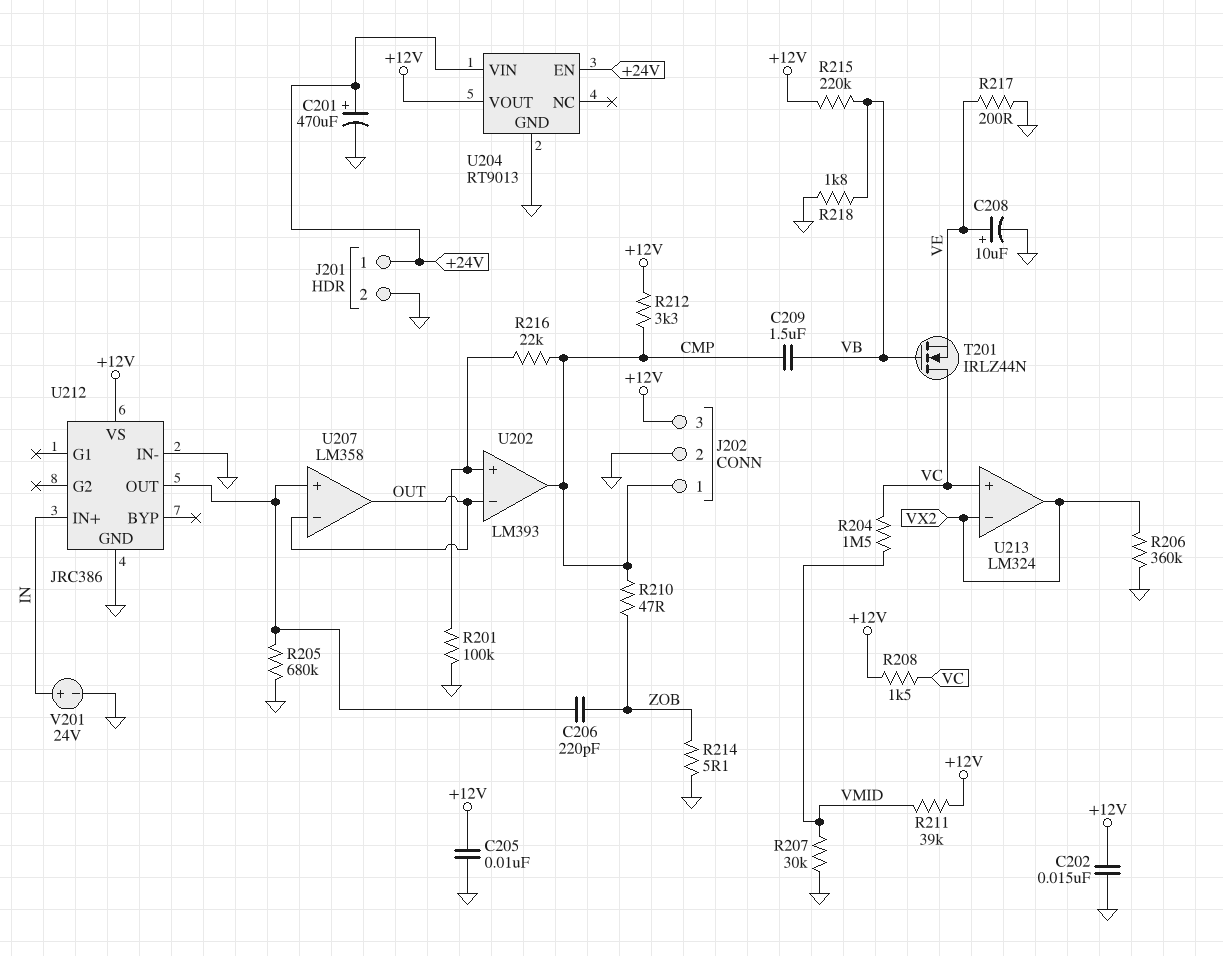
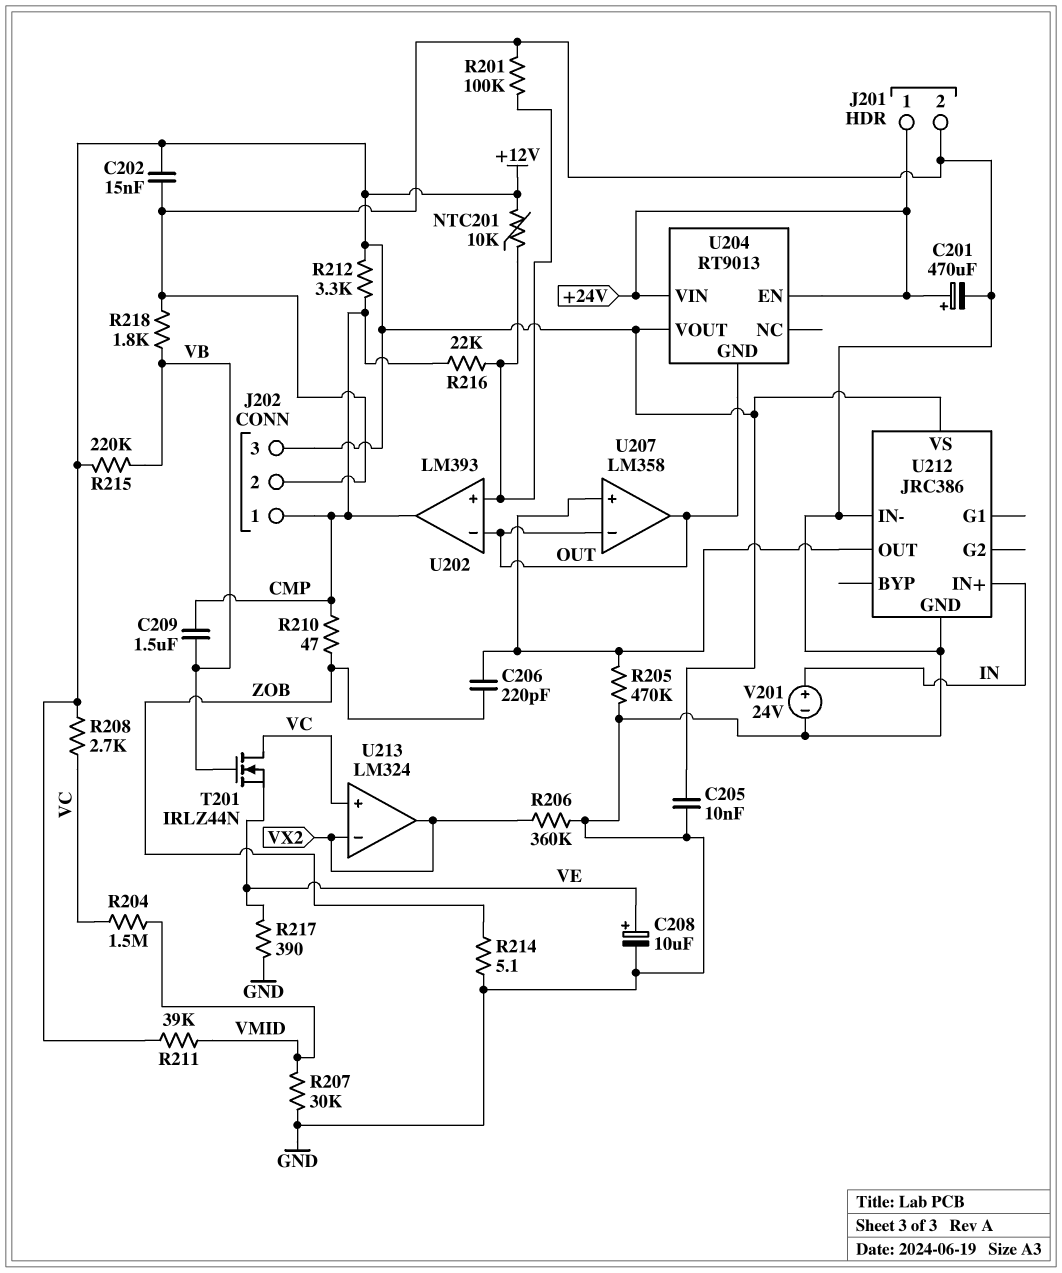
NTC201: none -> 10k (+12V, U202/in+)
R205: 680k (GND, U207/in+) -> 470k (GND, U207/in+)
R208: 1.5k (+12V, VC) -> 2.7k (+12V, VC)
R217: 200 (GND, VE) -> 390 (GND, VE)
U204 pin GND: GND -> OUT

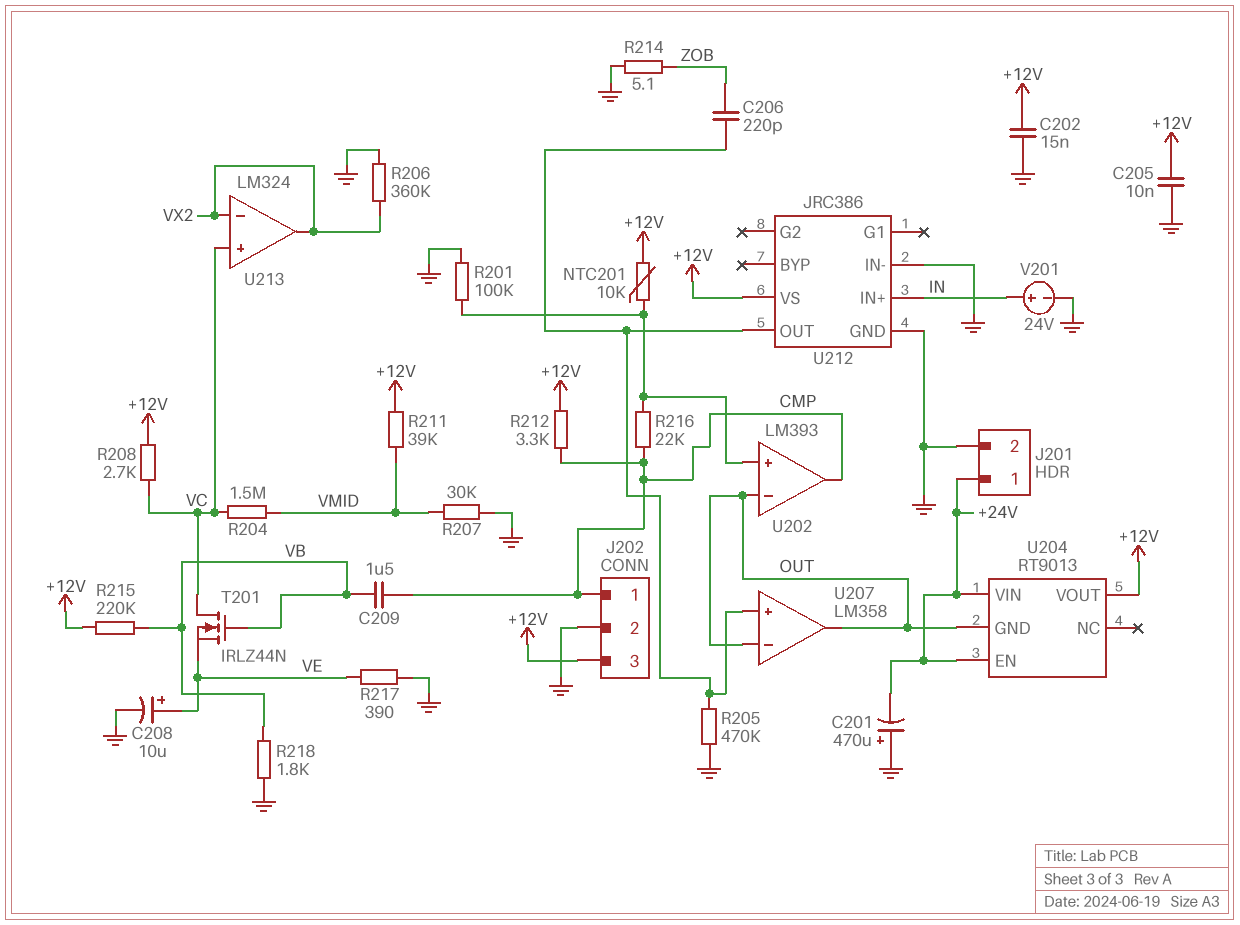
C201: 470uF (plus +24V, minus GND) -> 470uF (plus GND, minus +24V)
R210: 47 (CMP, ZOB) -> none

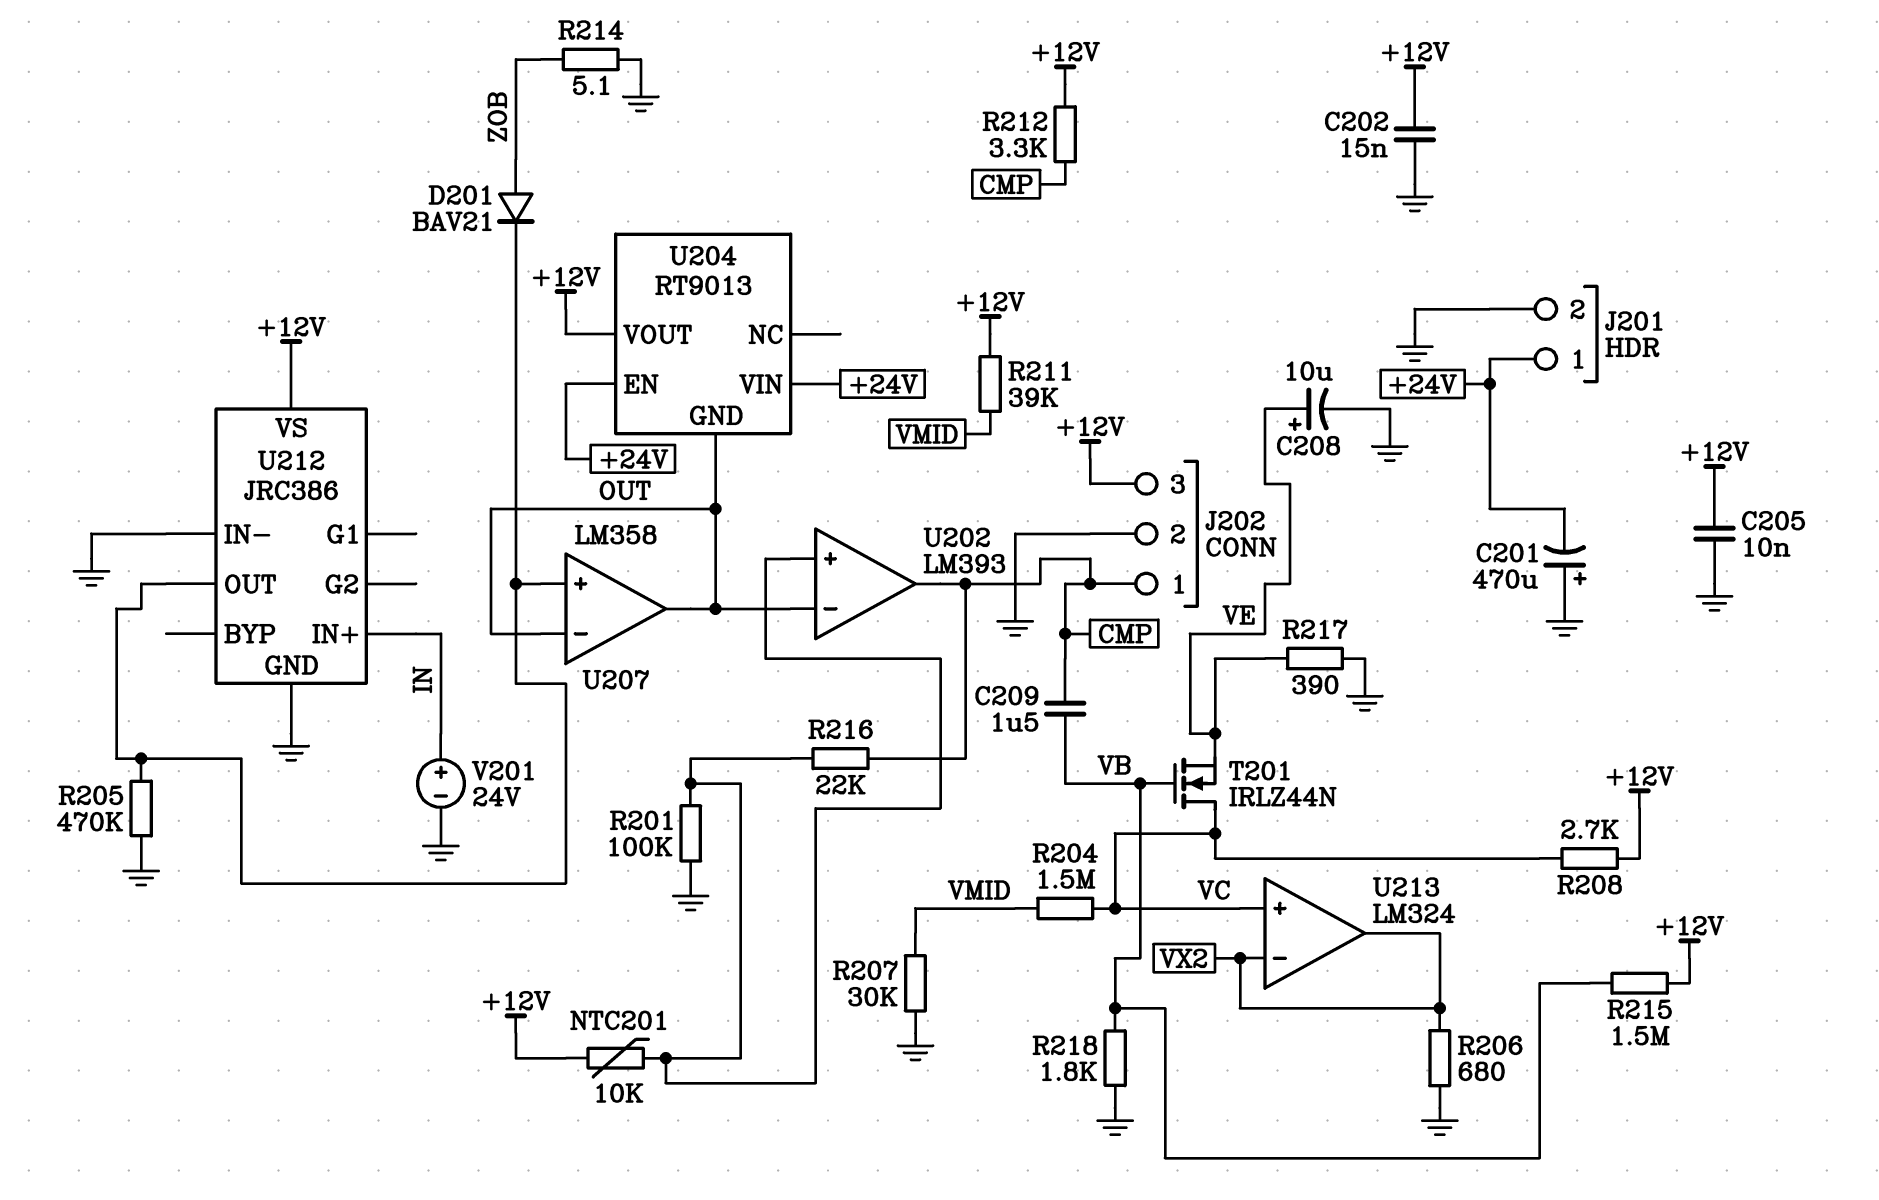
C206: 220pF (U207/in+, ZOB) -> none
D201: none -> diode BAV21 (A ZOB, K U207/in+)
R206: 360k (GND, VX2) -> 680 (GND, VX2)
R215: 220k (+12V, VB) -> 1.5M (+12V, VB)

